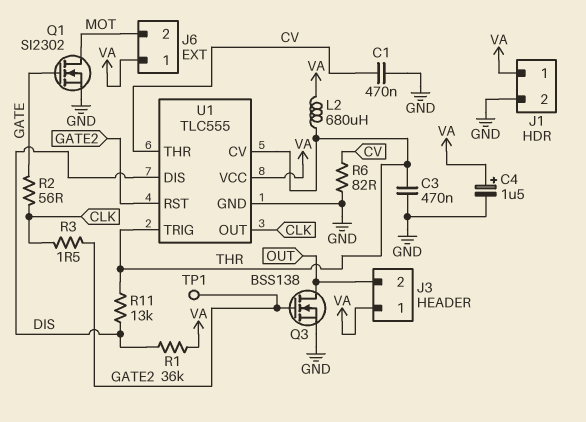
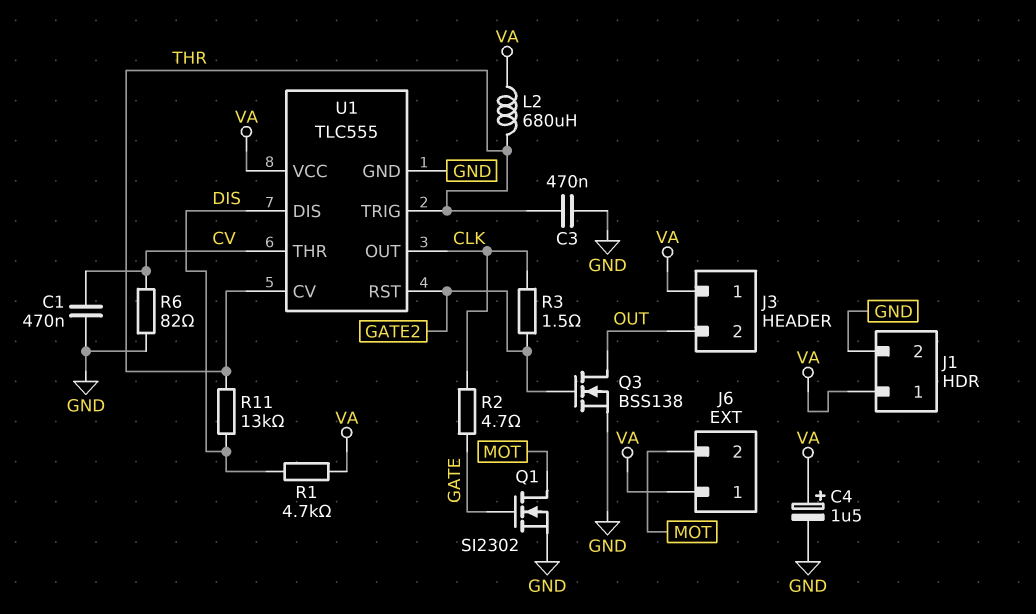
R1: 36k (DIS, VA) -> 4.7k (DIS, VA)
R2: 56 (CLK, GATE) -> 4.7 (CLK, GATE)
TP1: test point (GATE2) -> none

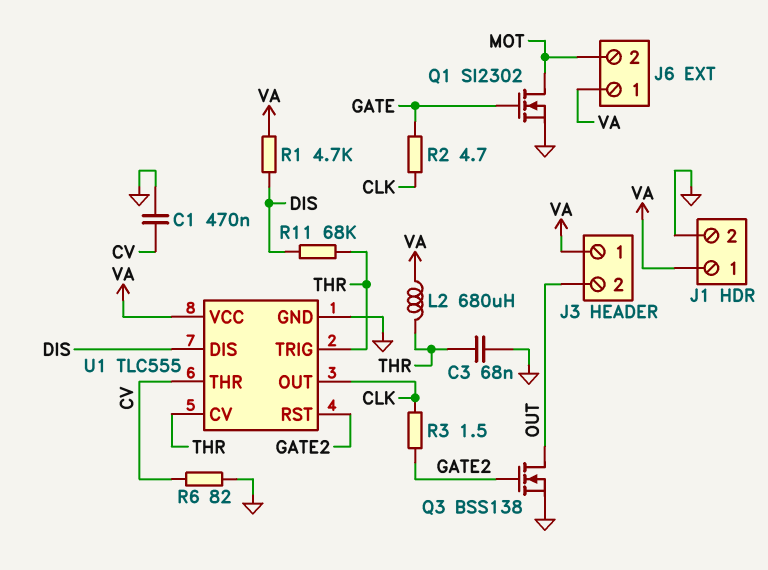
C3: 470nF (GND, THR) -> 68nF (GND, THR)
C4: 1.5uF (plus VA, minus GND) -> none
R11: 13k (DIS, THR) -> 68k (DIS, THR)

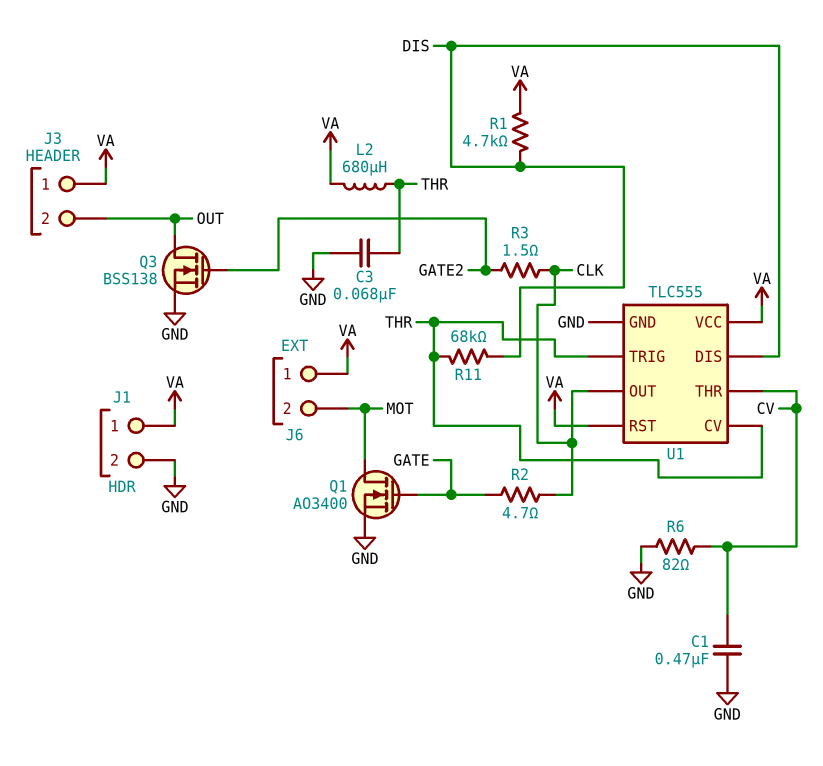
Q1: NMOS SI2302 (G GATE, D MOT, S GND) -> NMOS AO3400 (G GATE, D MOT, S GND)
U1 pin RST: GATE2 -> VA

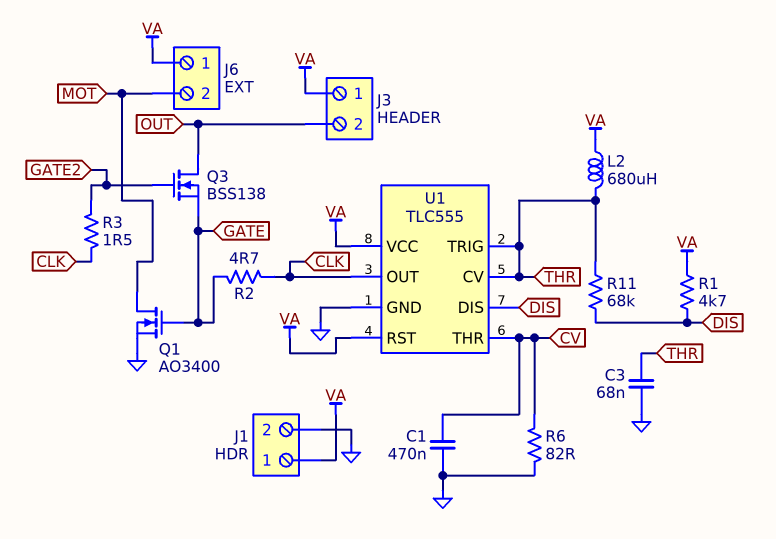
Q3: NMOS BSS138 (G GATE2, D OUT, S GND) -> NMOS BSS138 (G GATE2, D OUT, S GATE)

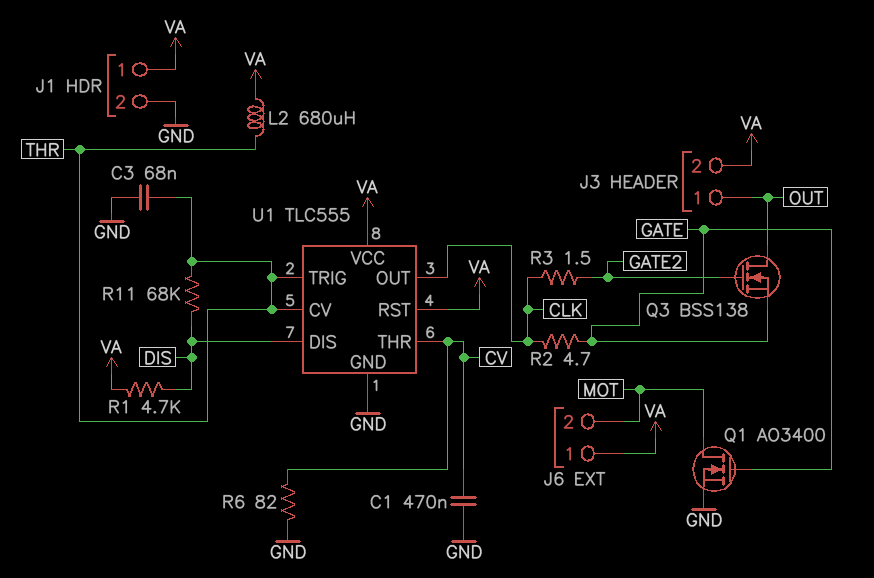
J3 pin 1: VA -> OUT
J3 pin 2: OUT -> VA

